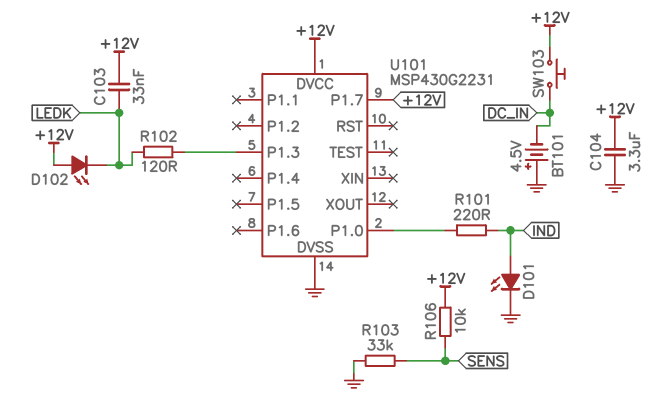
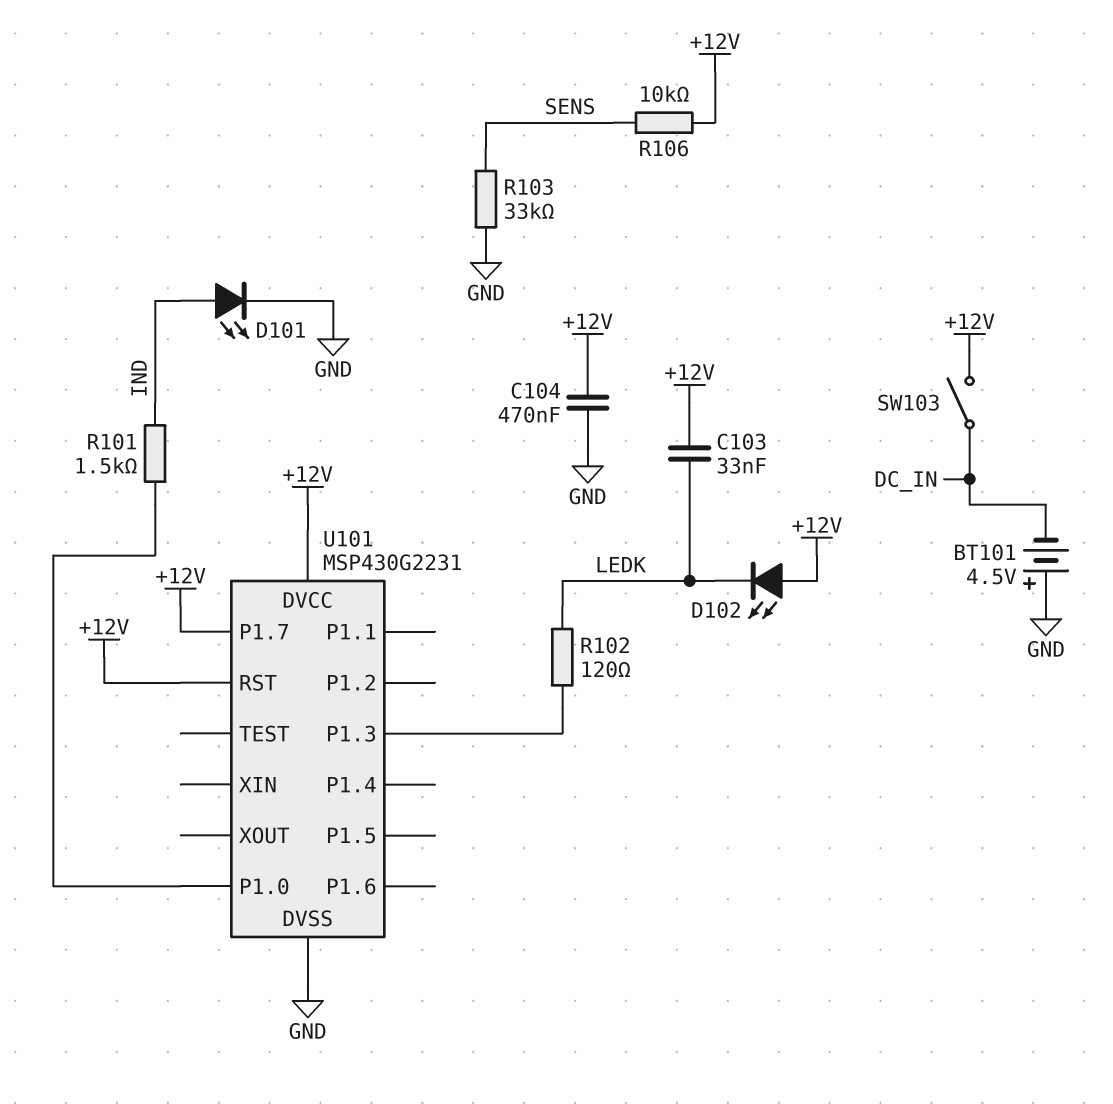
C104: 3.3uF (+12V, GND) -> 470nF (+12V, GND)
R101: 220 (IND, U101/P1.0) -> 1.5k (IND, U101/P1.0)
SW103: button (+12V, DC_IN) -> switch (+12V, DC_IN)
U101 pin RST: none -> +12V

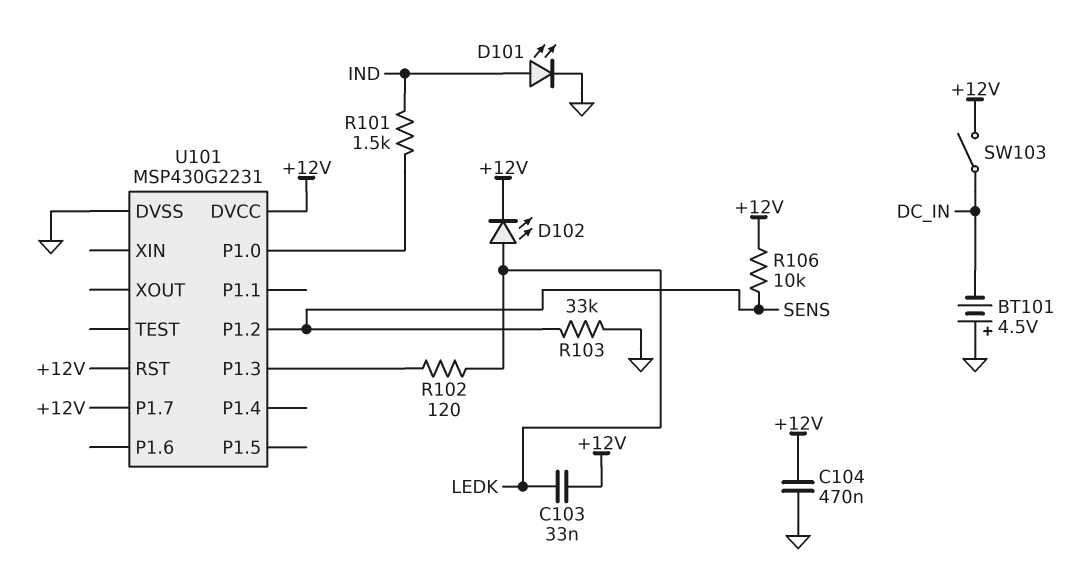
D102: LED (A +12V, K LEDK) -> LED (A LEDK, K +12V)
U101 pin P1.2: none -> SENS

